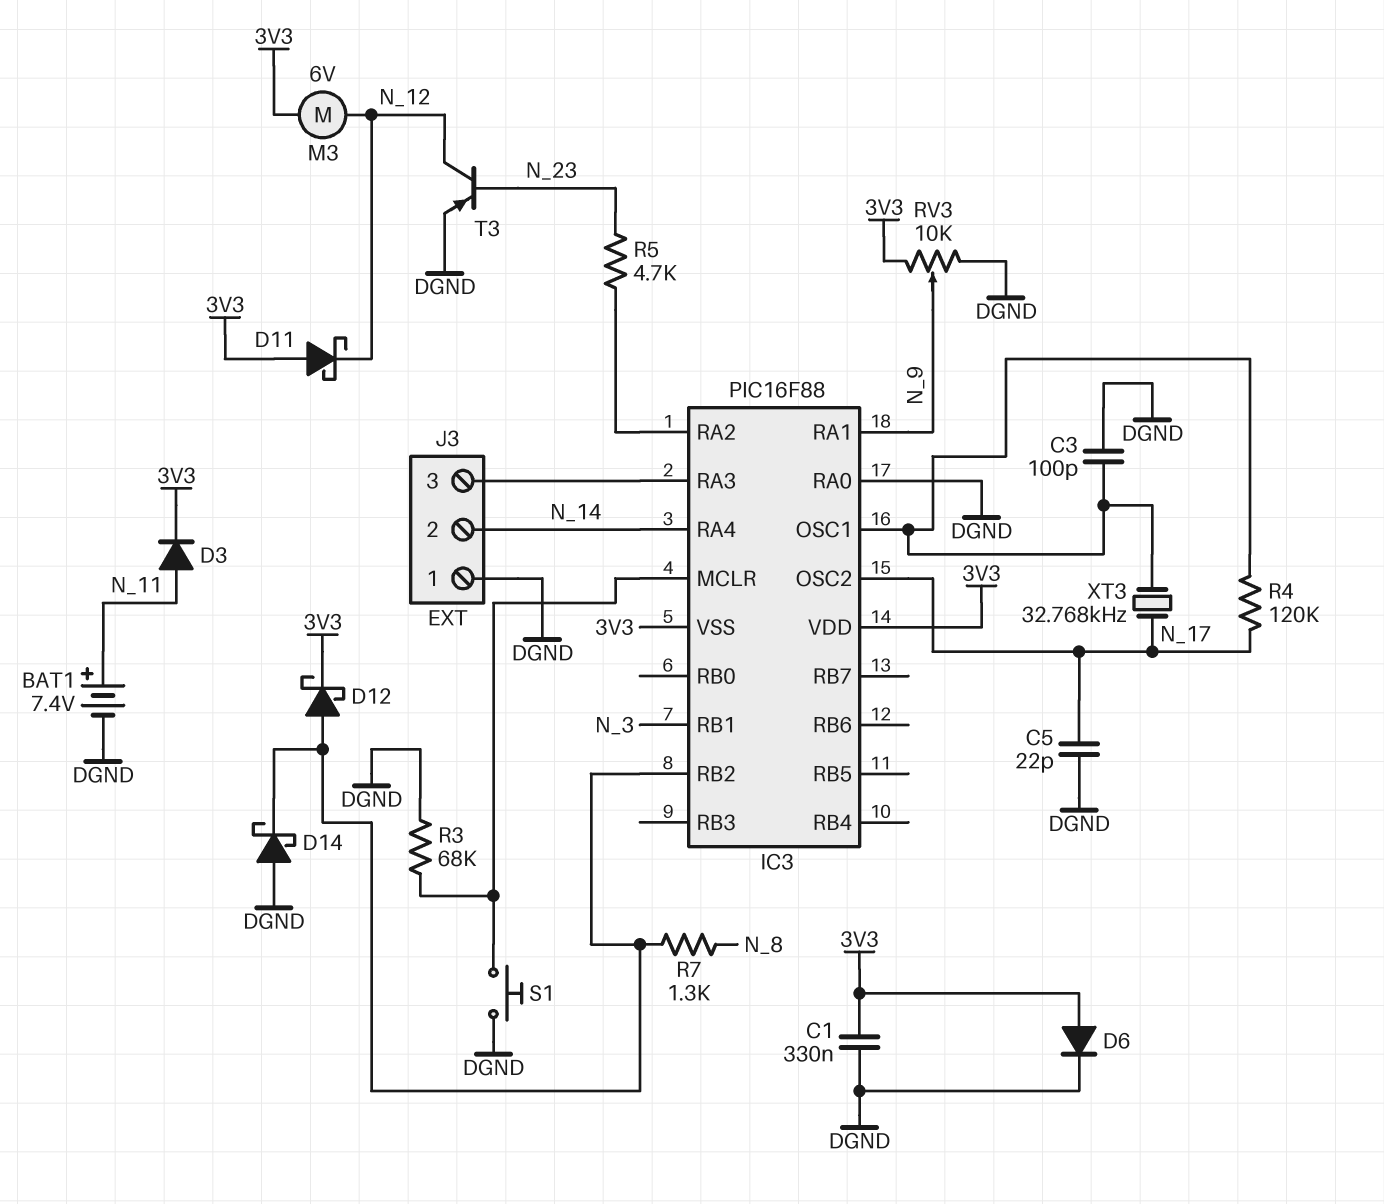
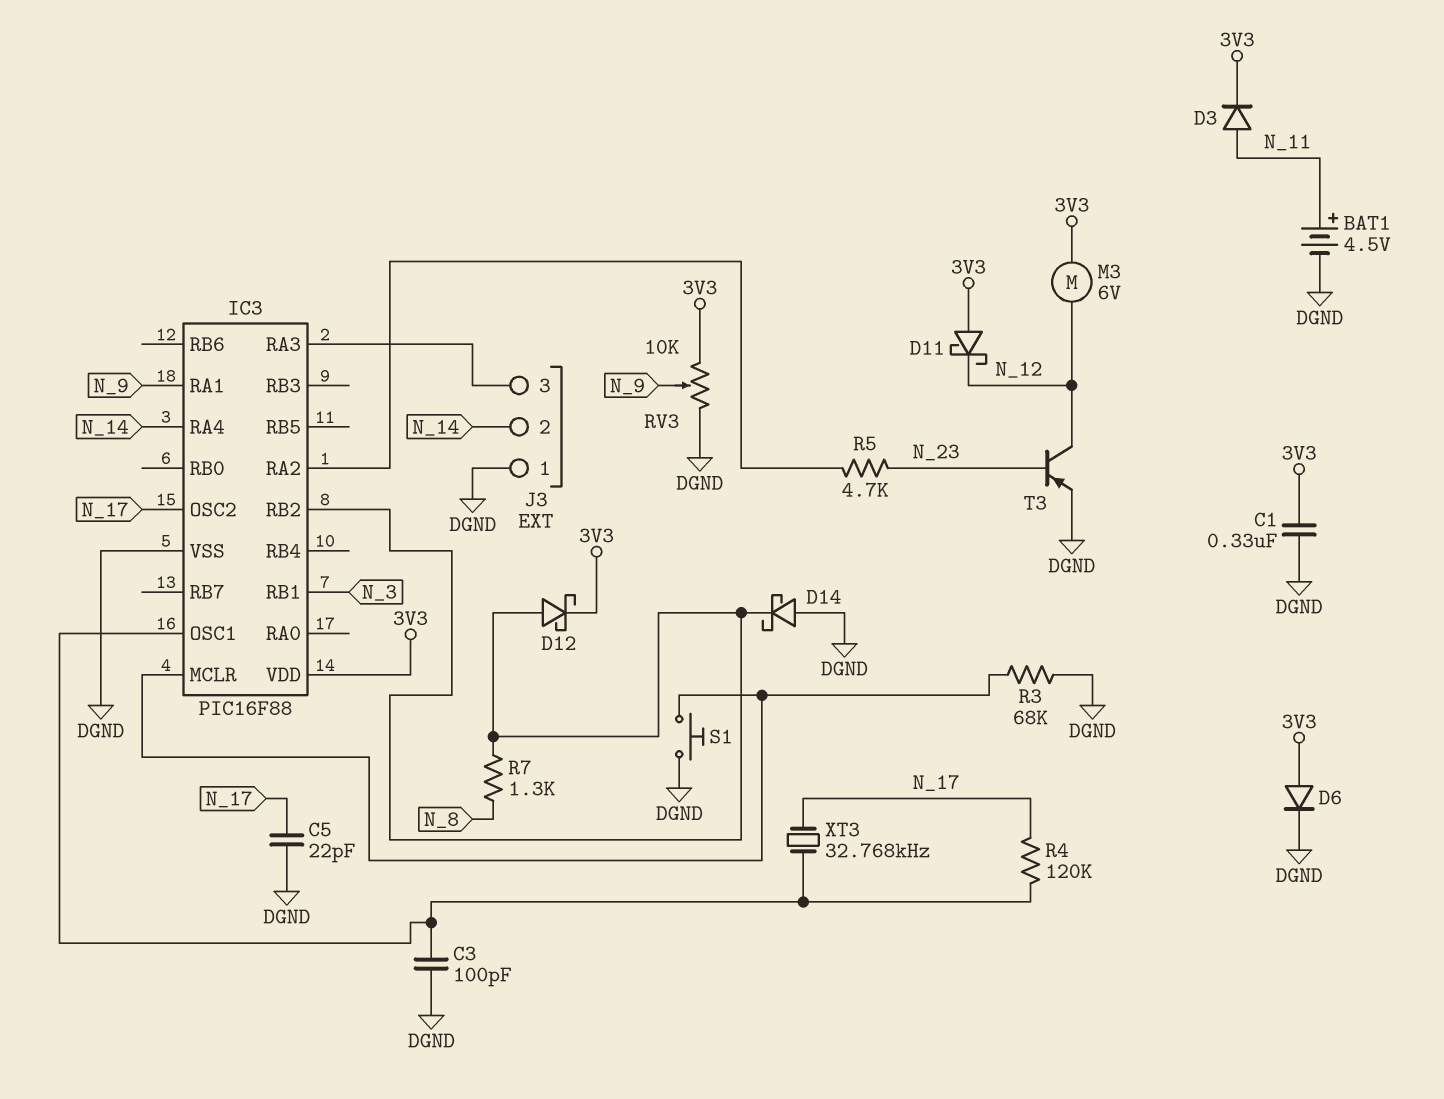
BAT1: 7.4V (plus N_11, minus DGND) -> 4.5V (plus N_11, minus DGND)
IC3 pin RA0: DGND -> none
IC3 pin VSS: 3V3 -> DGND

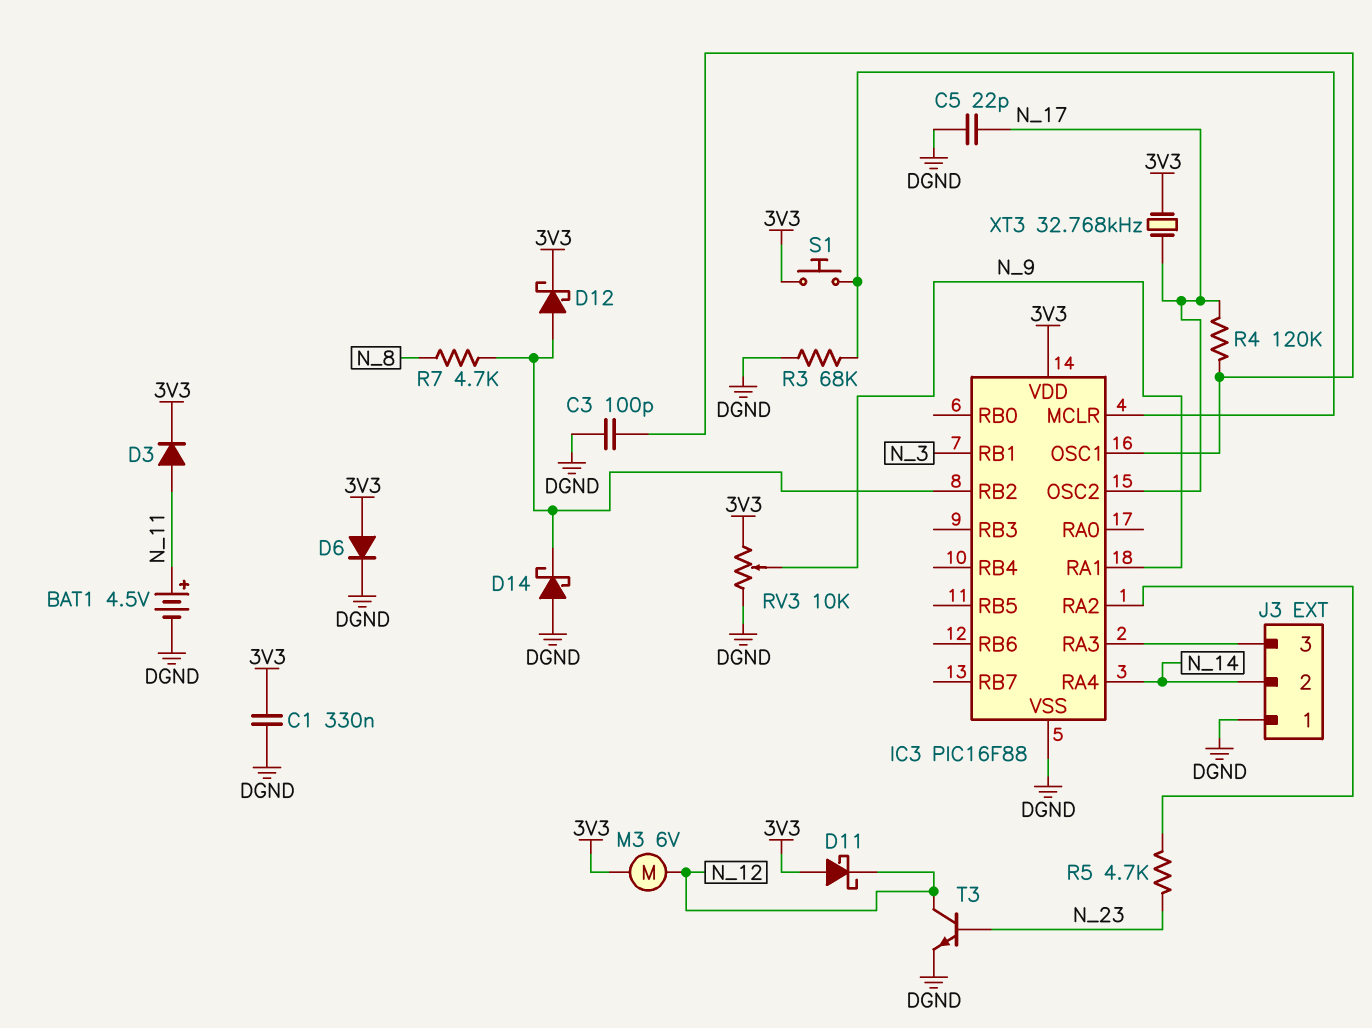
R7: 1.3k (IC3/RB2, N_8) -> 4.7k (IC3/RB2, N_8)
S1: button (DGND, IC3/MCLR) -> button (3V3, IC3/MCLR)
T3: PNP (B N_23, C N_12, E DGND) -> NPN (B N_23, C N_12, E DGND)
XT3: 32.768kHz (IC3/OSC1, N_17) -> 32.768kHz (3V3, N_17)

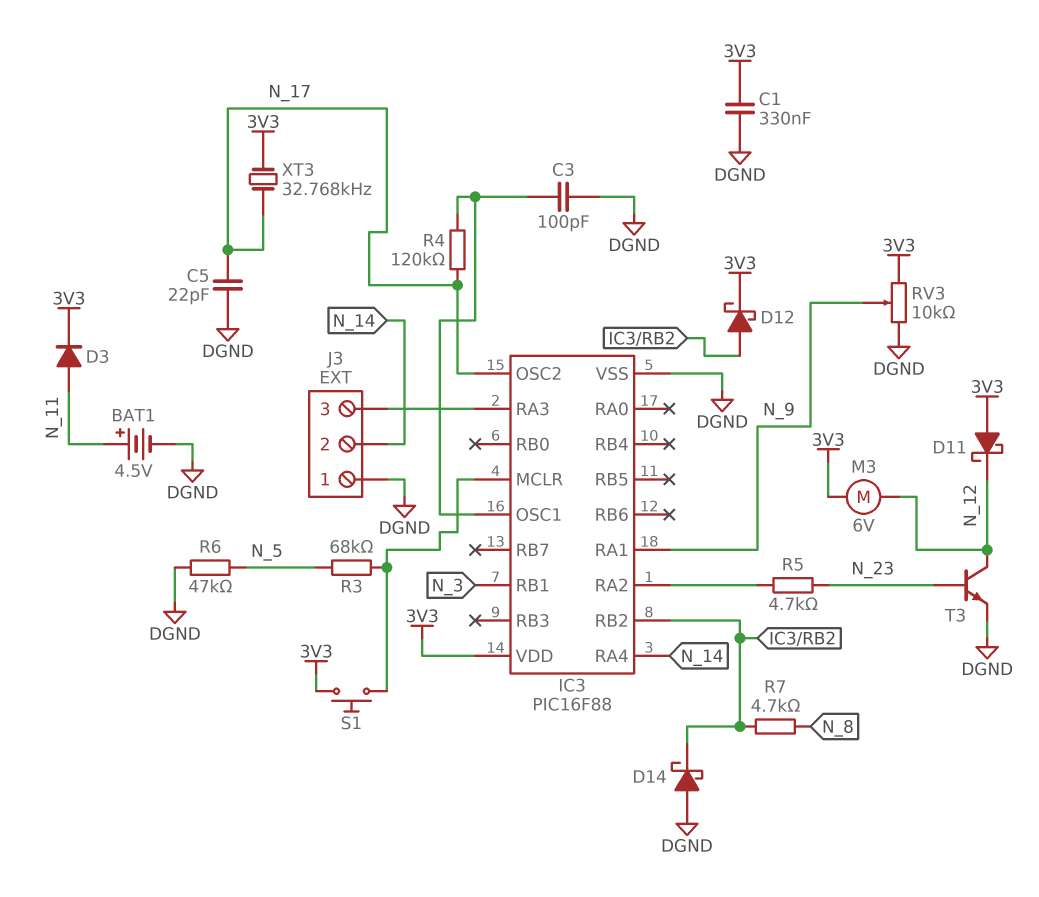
D6: diode (A 3V3, K DGND) -> none
R3: 68k (DGND, IC3/MCLR) -> 68k (IC3/MCLR, N_5)
R6: none -> 47k (DGND, N_5)

